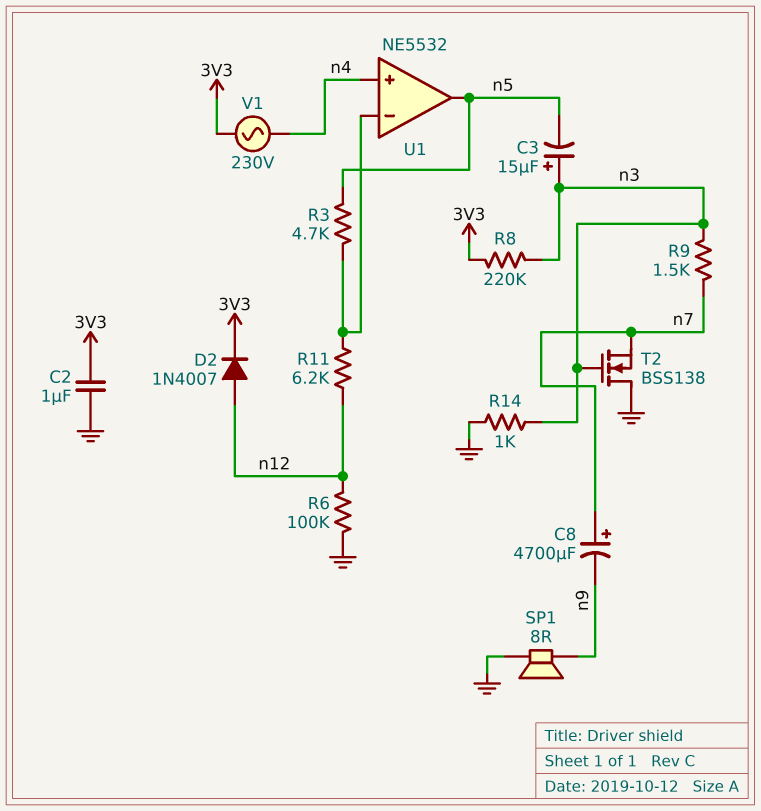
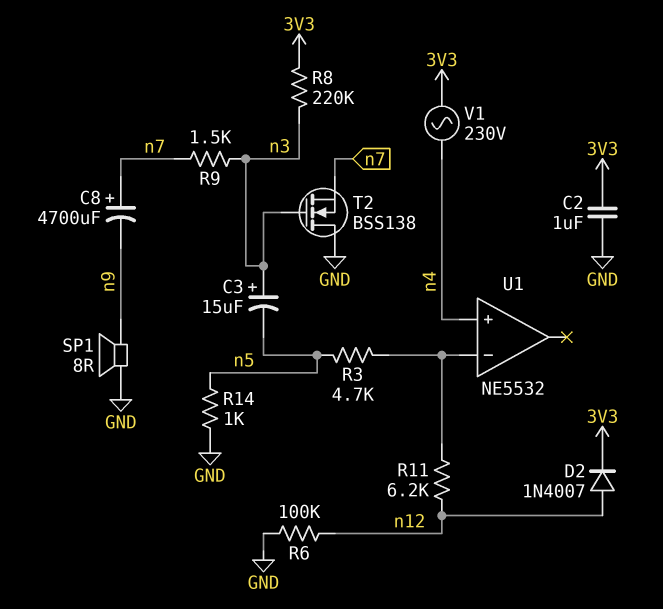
R14: 1k (GND, n3) -> 1k (GND, n5)
U1 pin out: n5 -> none

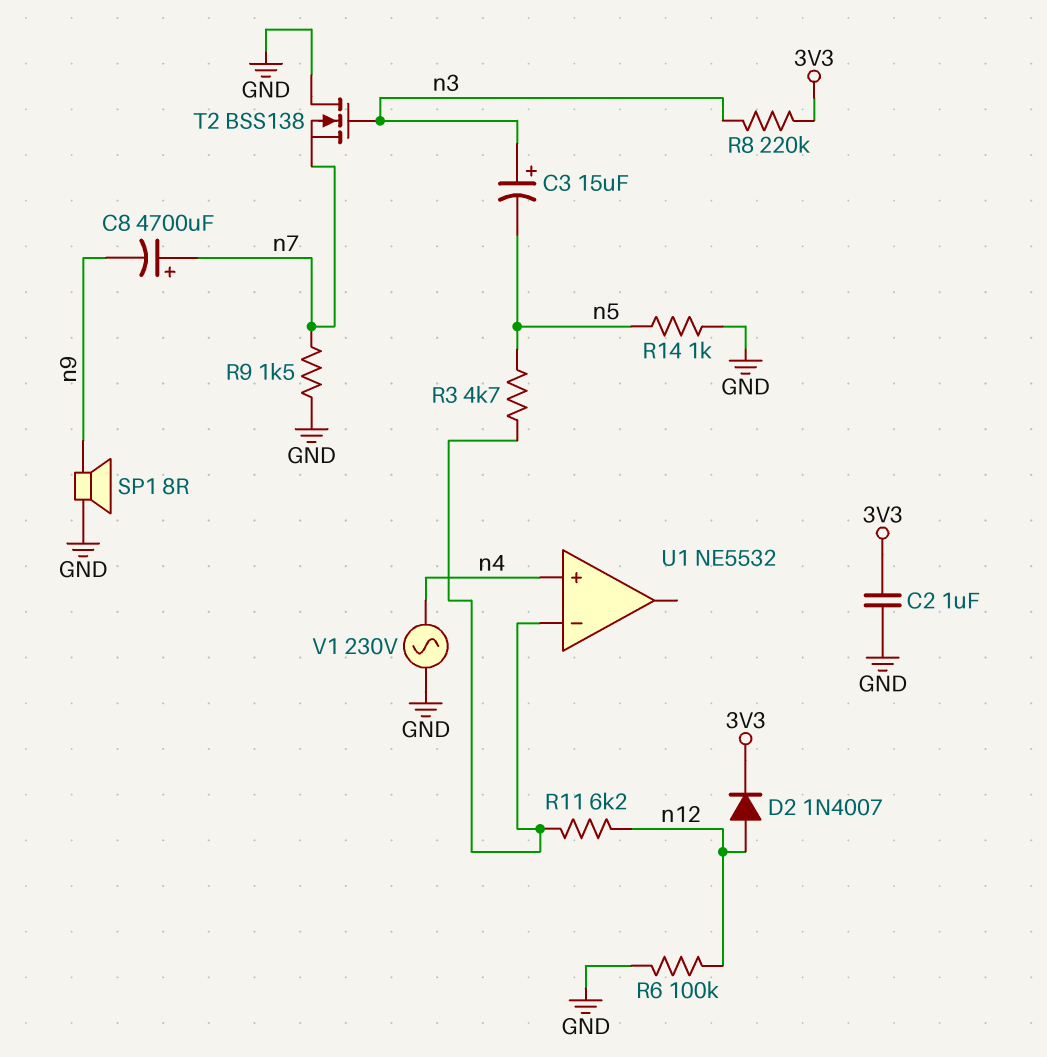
R9: 1.5k (n3, n7) -> 1.5k (GND, n7)
V1: AC 230V (3V3, n4) -> AC 230V (GND, n4)

